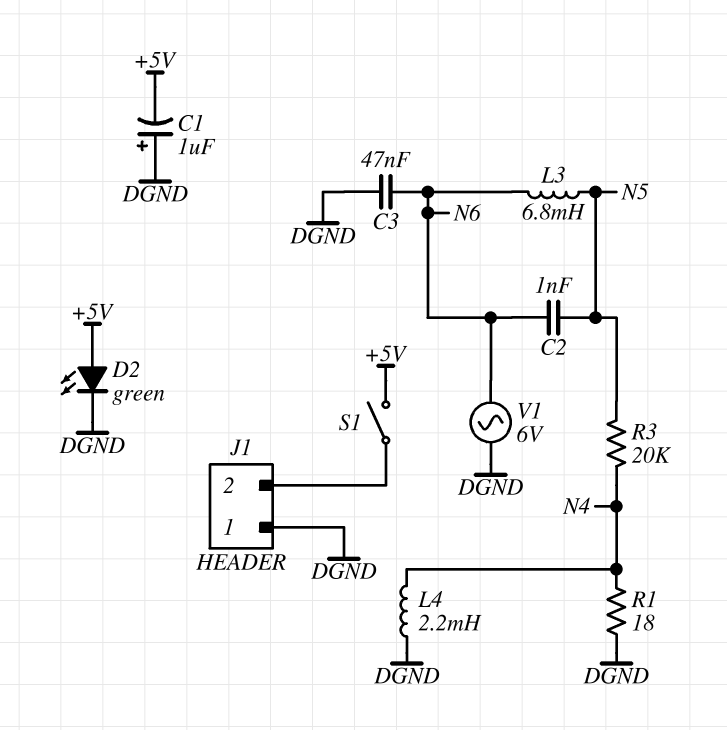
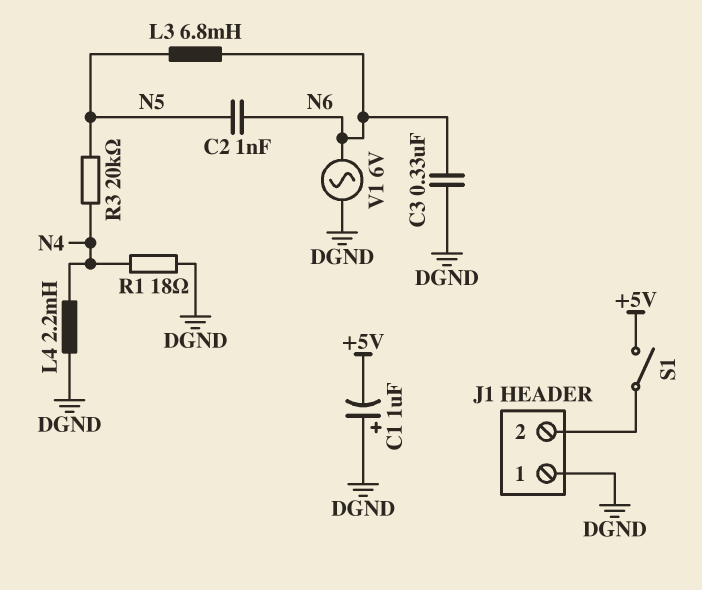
C3: 47nF (DGND, N6) -> 330nF (DGND, N6)
D2: LED green (A +5V, K DGND) -> none

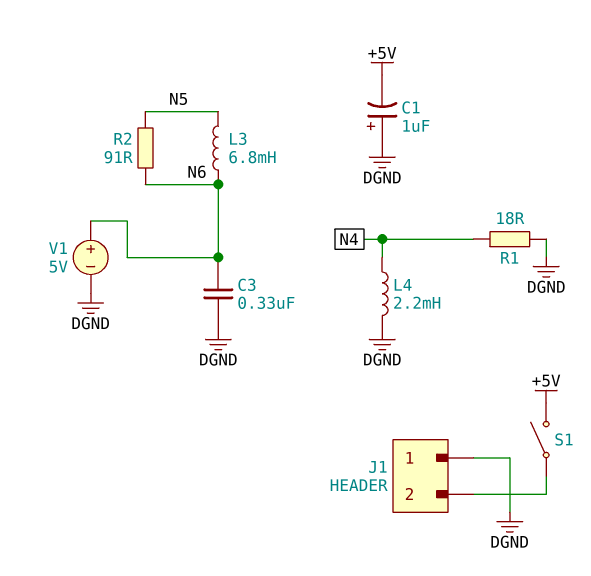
C2: 1nF (N5, N6) -> none
R2: none -> 91 (N5, N6)
R3: 20k (N4, N5) -> none
V1: AC 6V (DGND, N6) -> 5V (plus N6, minus DGND)

